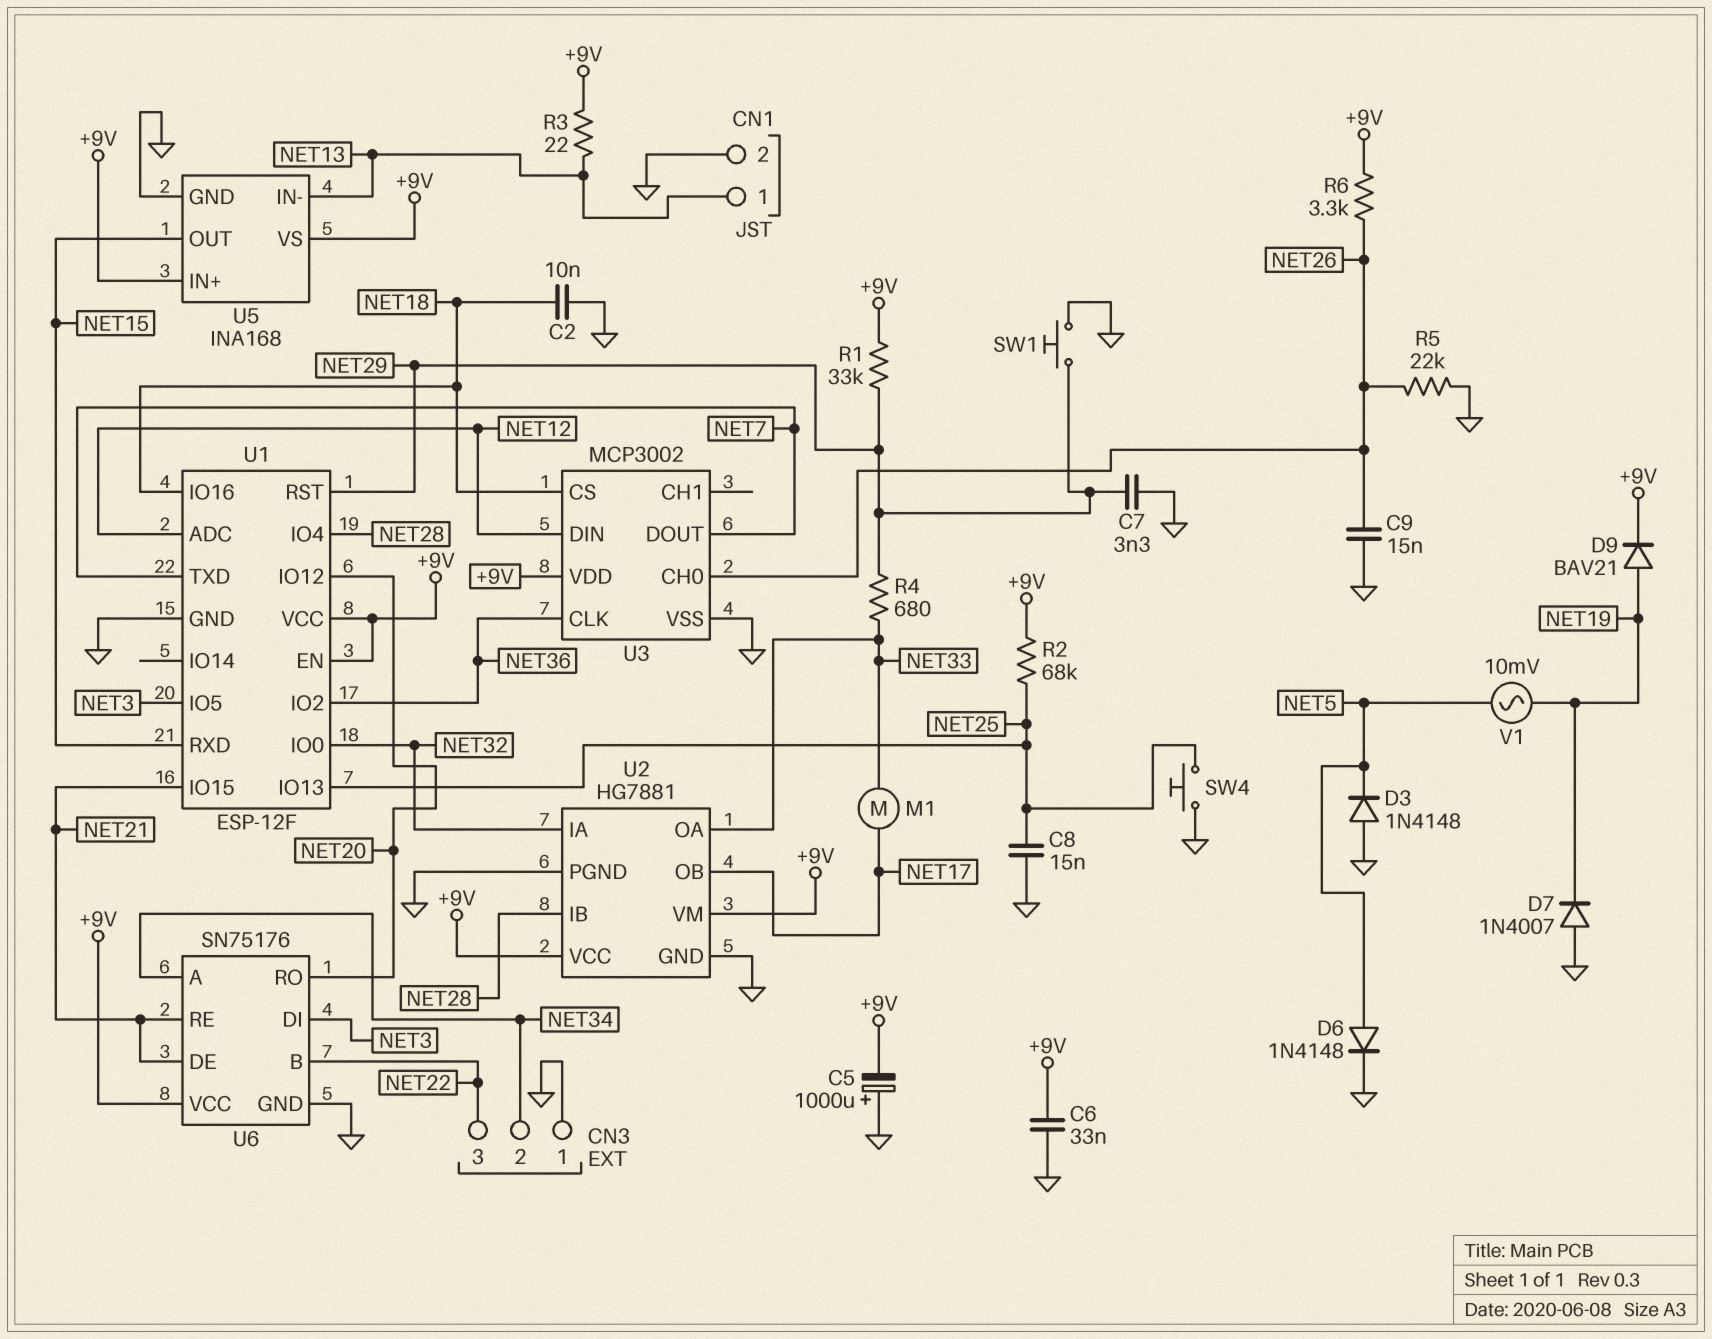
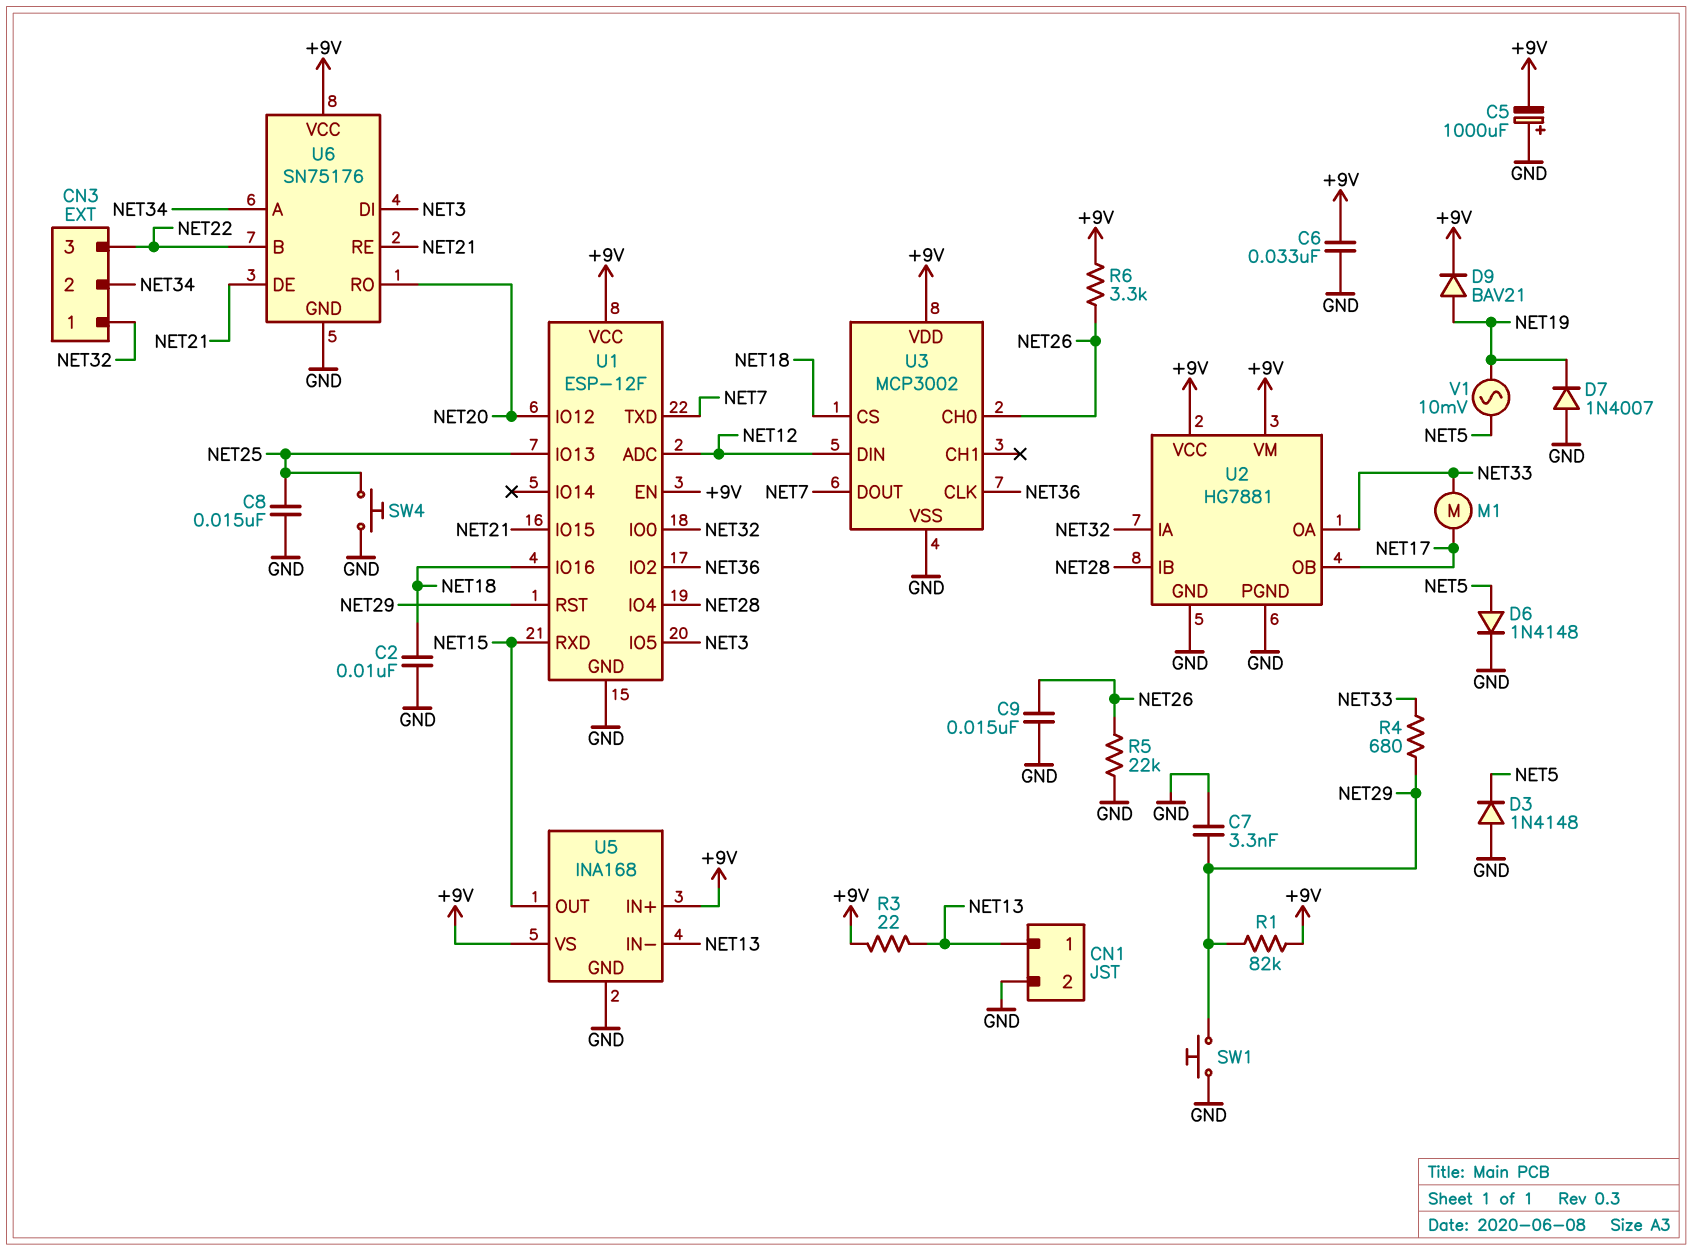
CN3 pin 1: GND -> NET32
R1: 33k (+9V, NET29) -> 82k (+9V, NET29)
R2: 68k (+9V, NET25) -> none

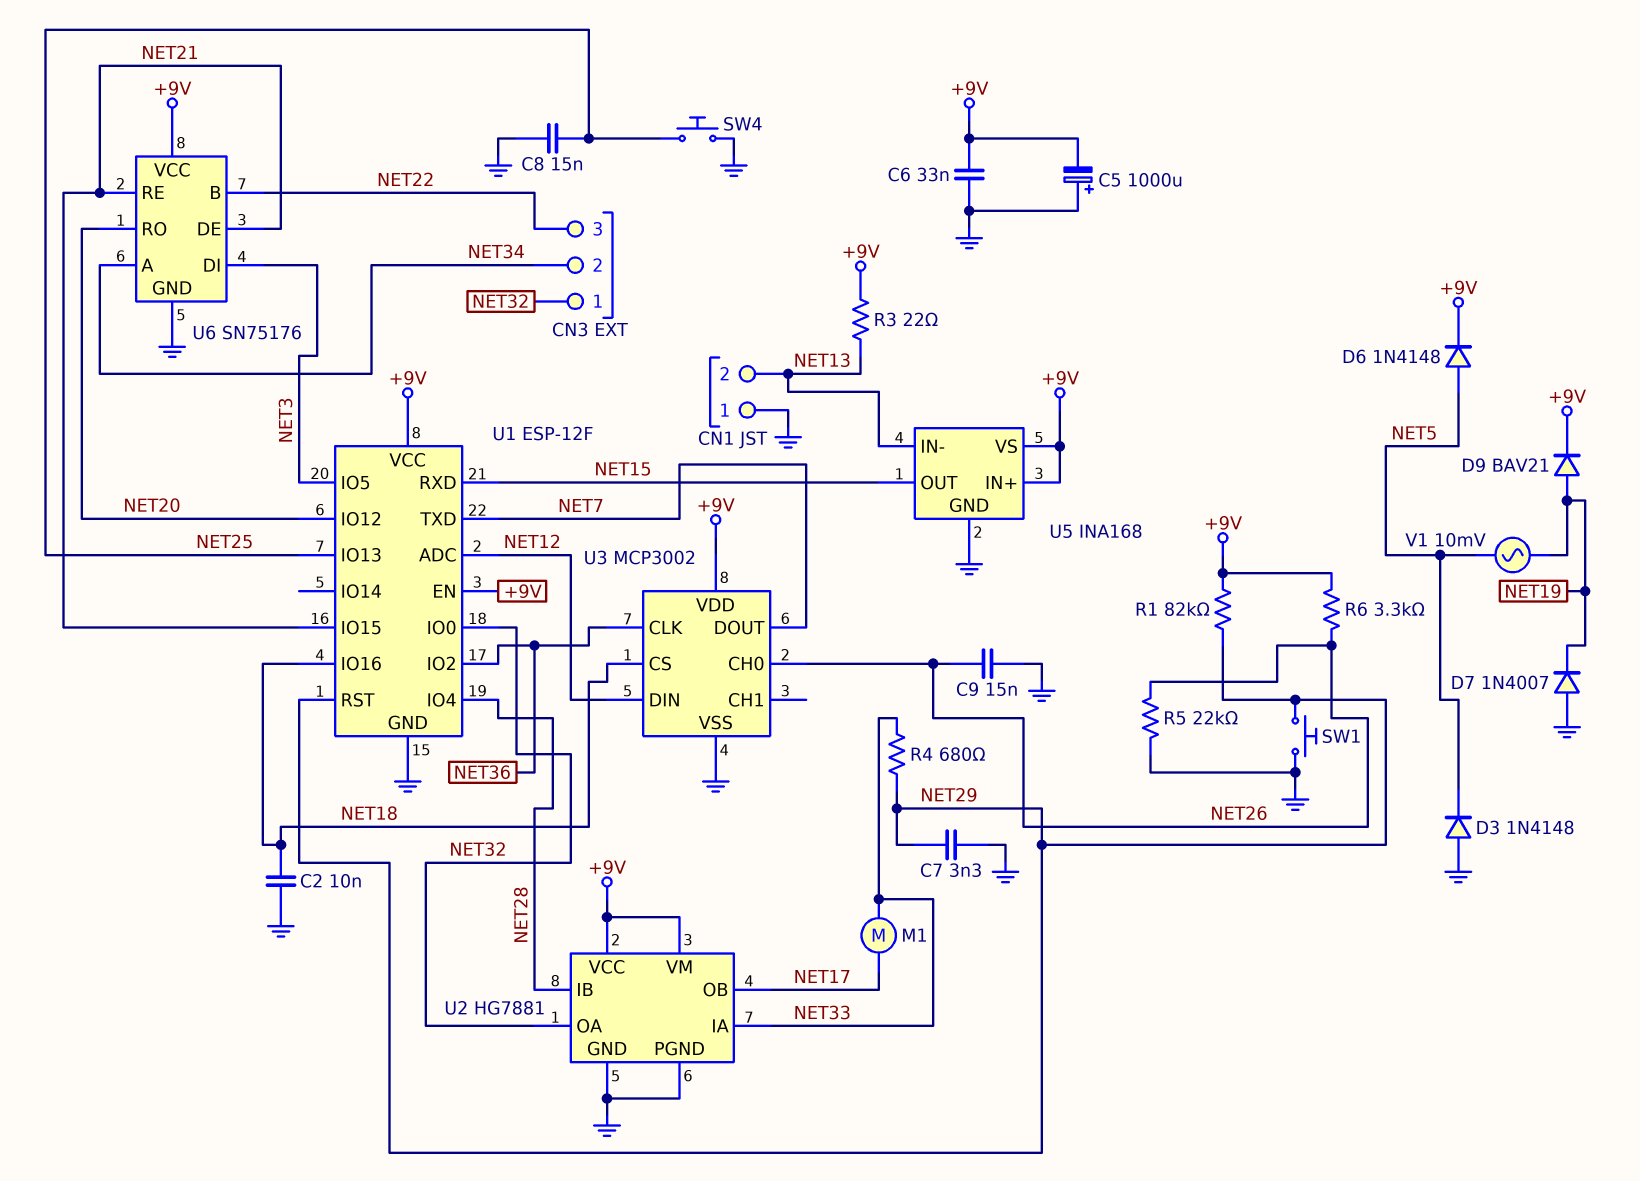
CN1 pin 1: NET13 -> GND
CN1 pin 2: GND -> NET13
D6: diode 1N4148 (A NET5, K GND) -> diode 1N4148 (A NET5, K +9V)
U2 pin IA: NET32 -> NET33
U2 pin OA: NET33 -> NET32

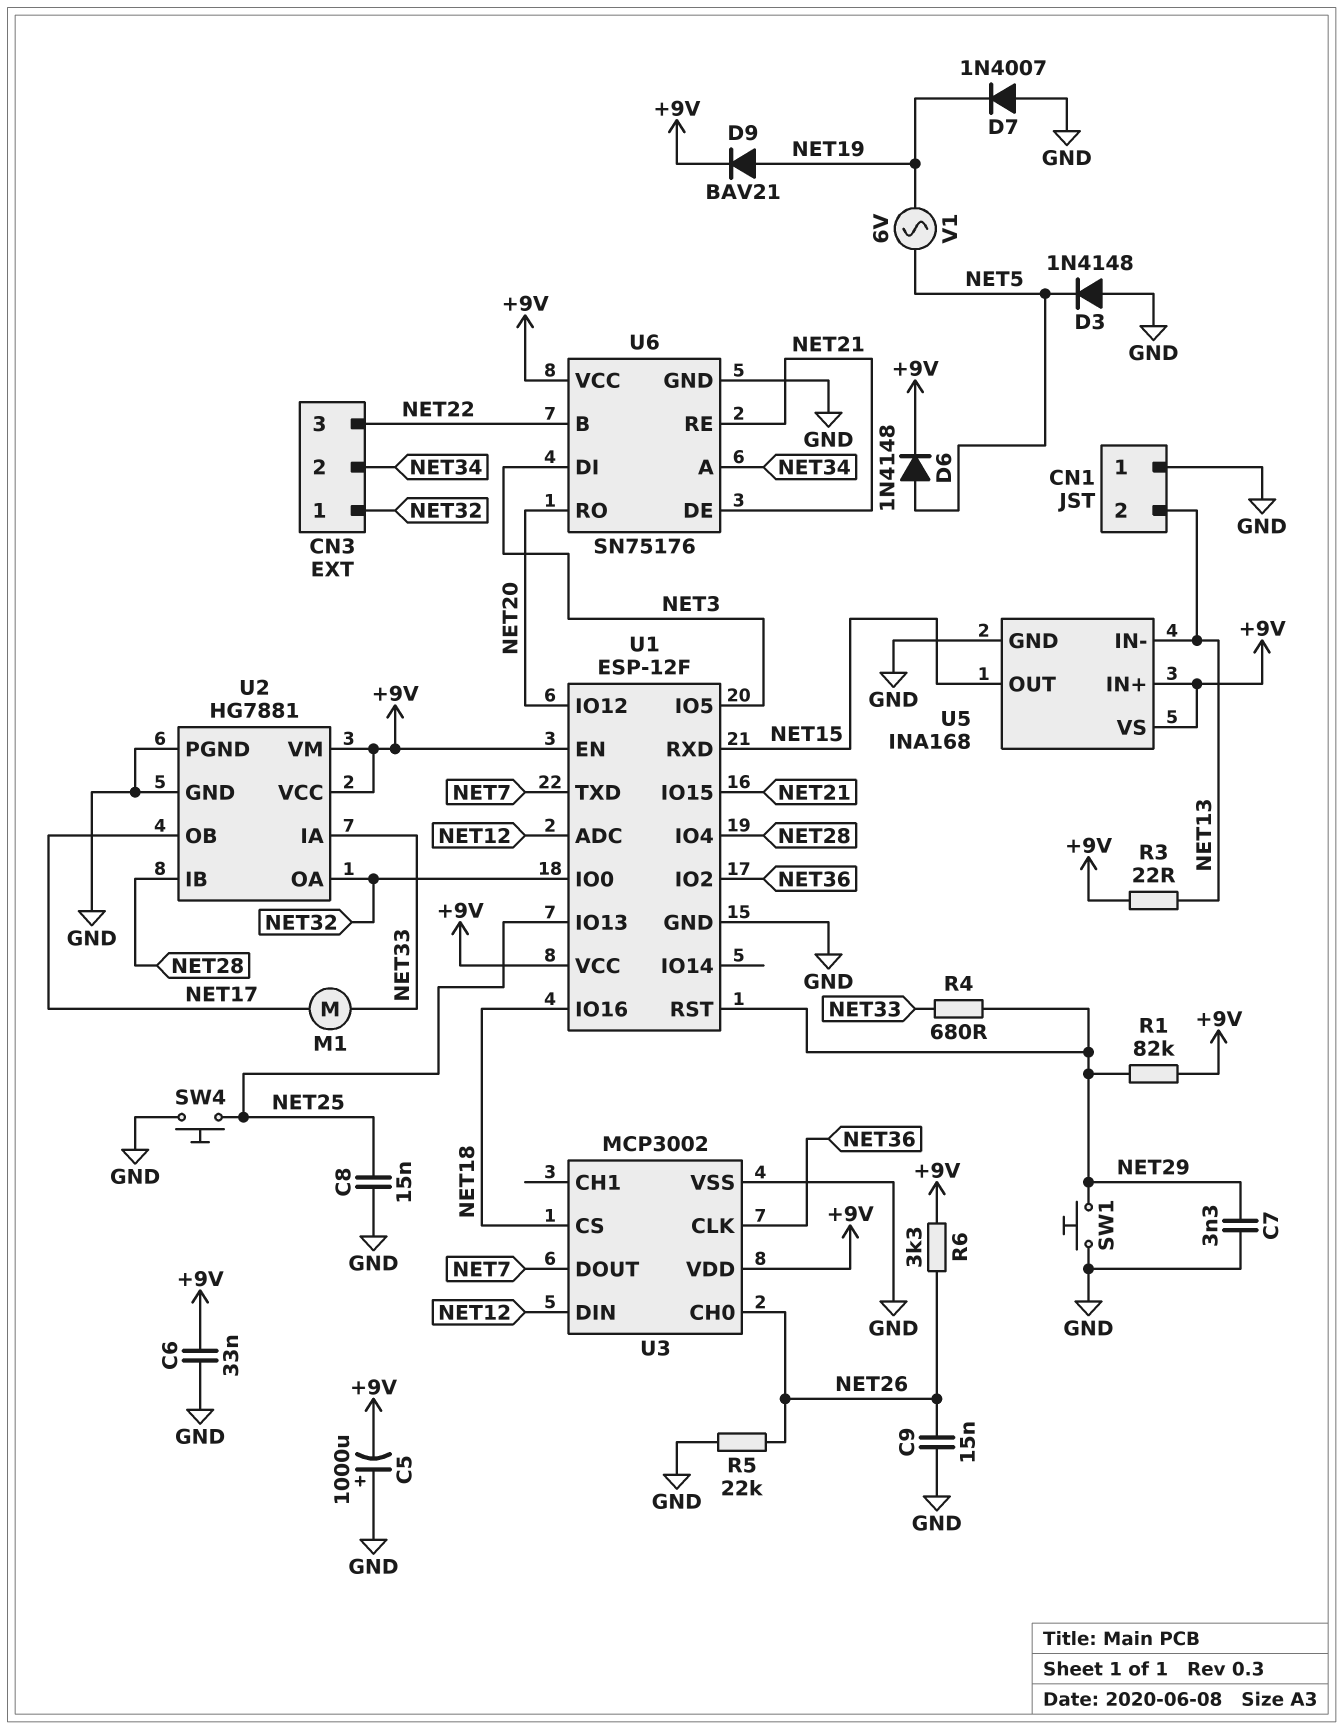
C2: 10nF (GND, NET18) -> none
V1: AC 10mV (NET5, NET19) -> AC 6V (NET5, NET19)

